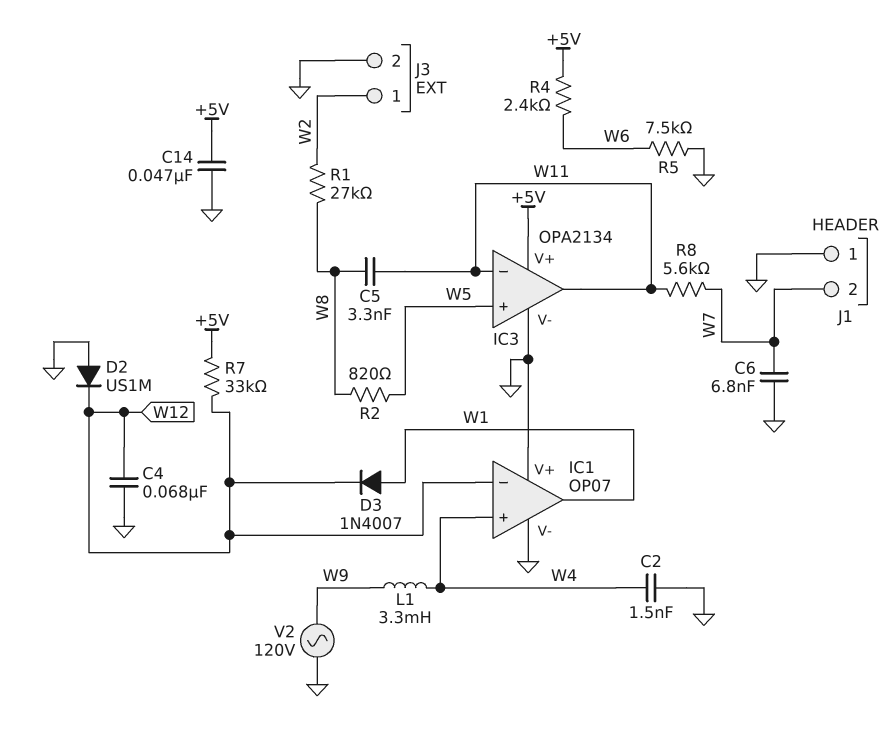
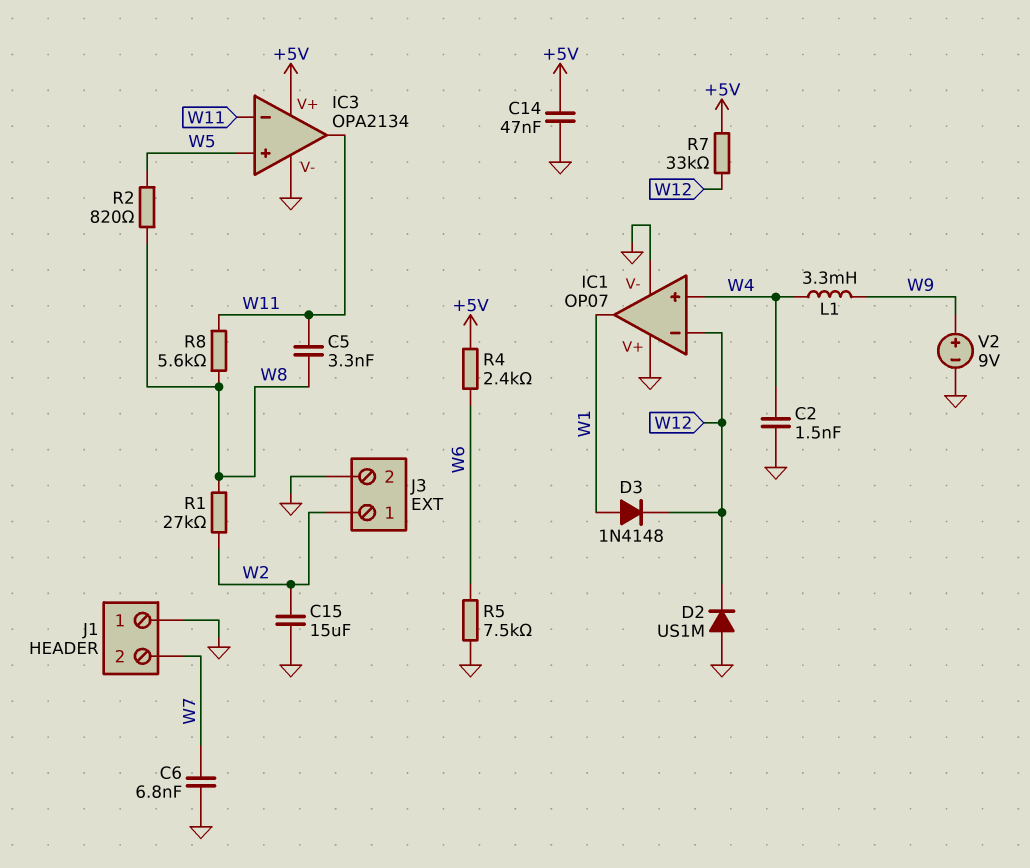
C4: 68nF (GND, W12) -> none
C15: none -> 15uF (GND, W2)
D3: diode 1N4007 (A W1, K W12) -> diode 1N4148 (A W1, K W12)
R8: 5.6k (W7, W11) -> 5.6k (W8, W11)
V2: AC 120V (GND, W9) -> 9V (plus W9, minus GND)

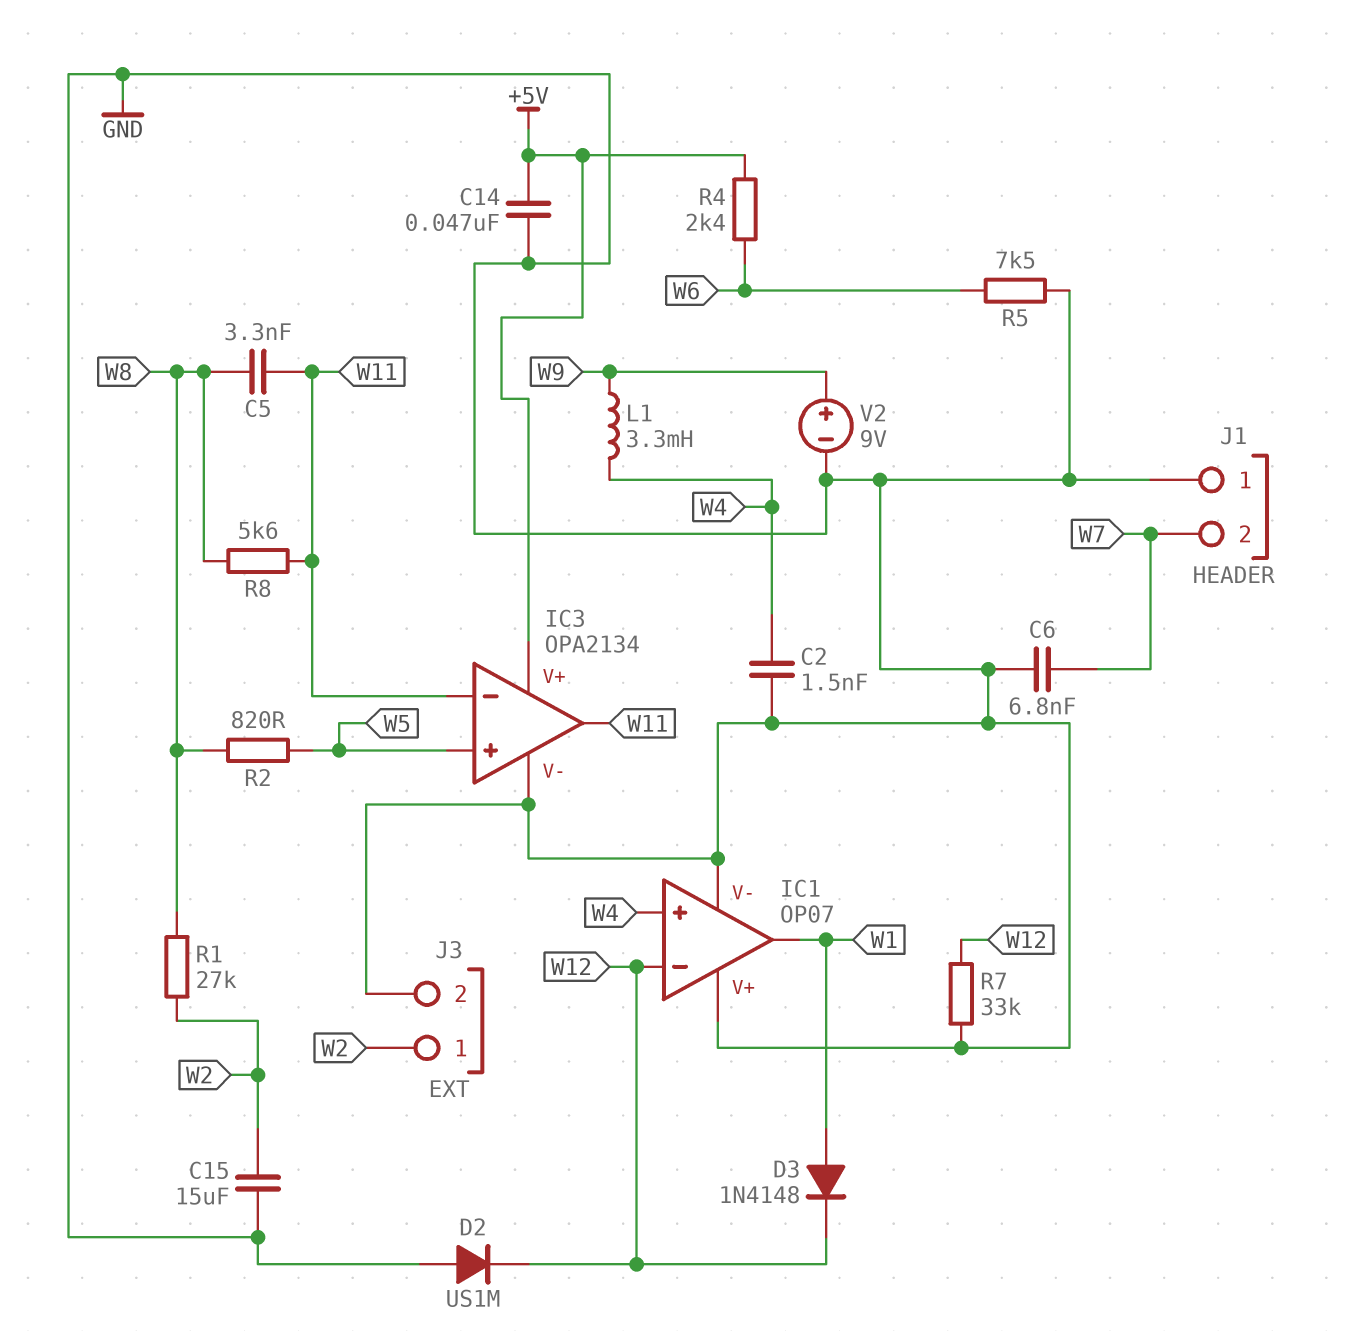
R7: 33k (+5V, W12) -> 33k (GND, W12)

